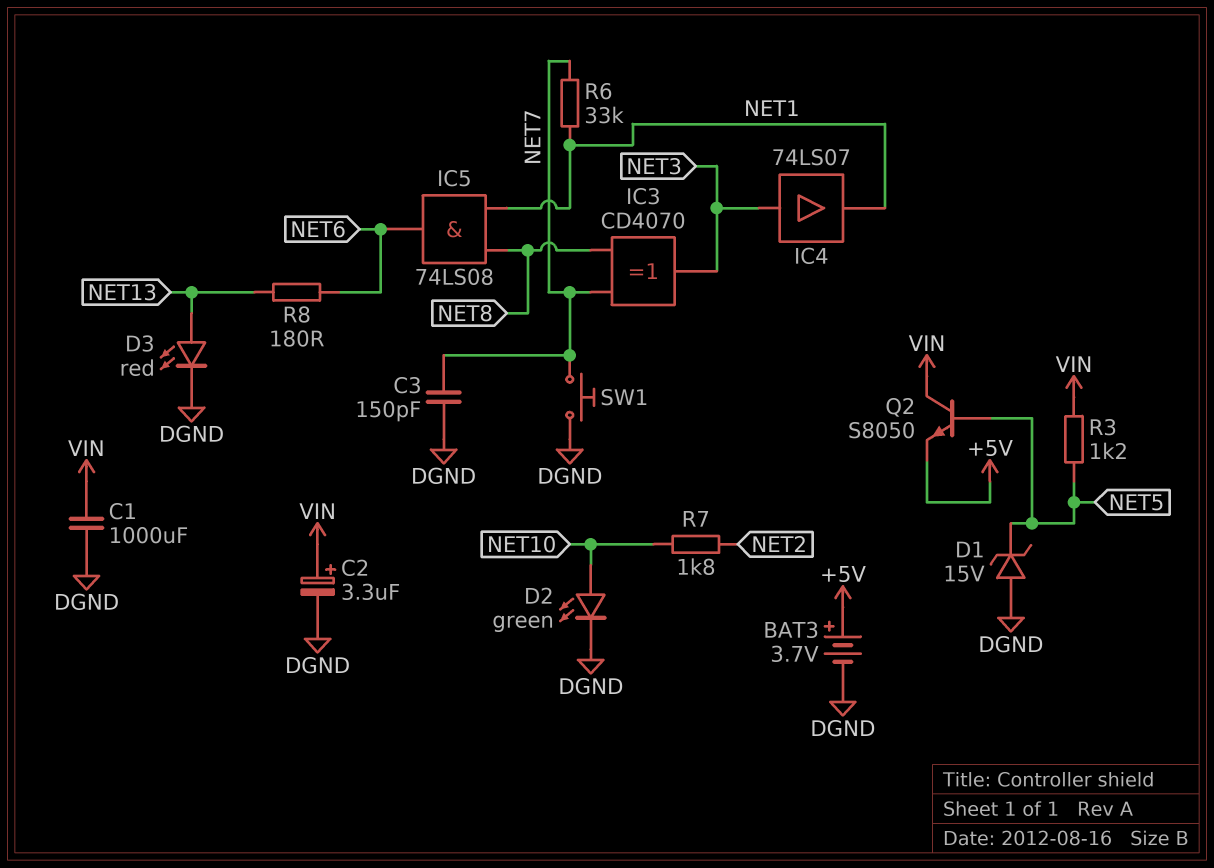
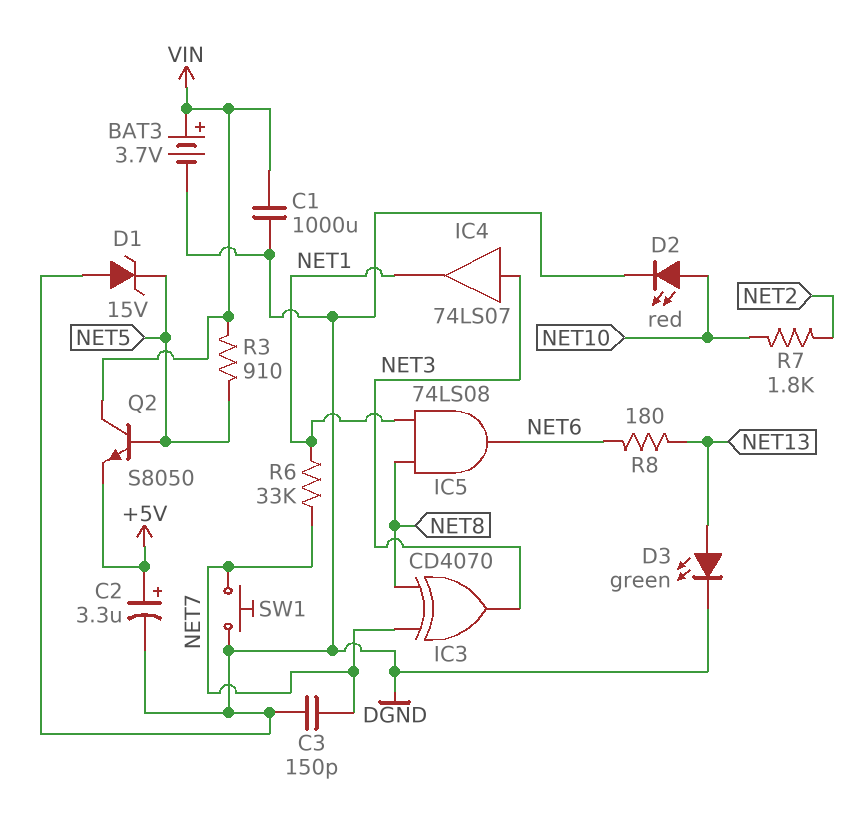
BAT3: 3.7V (plus +5V, minus DGND) -> 3.7V (plus VIN, minus DGND)
C2: 3.3uF (plus VIN, minus DGND) -> 3.3uF (plus +5V, minus DGND)
D2: LED green (A NET10, K DGND) -> LED red (A NET10, K DGND)
D3: LED red (A NET13, K DGND) -> LED green (A NET13, K DGND)
R3: 1.2k (NET5, VIN) -> 910 (NET5, VIN)

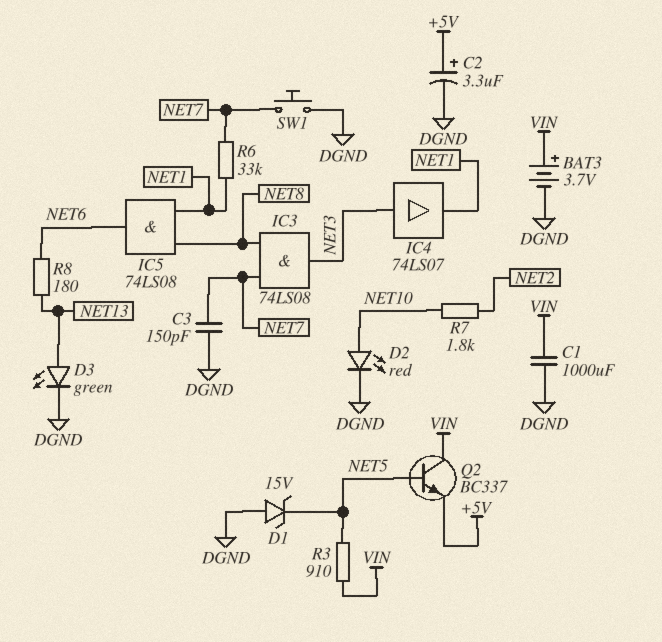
IC3: XOR CD4070 (in NET7, in NET8, out NET3) -> AND 74LS08 (in NET7, in NET8, out NET3)
Q2: NPN S8050 (B NET5, C VIN, E +5V) -> NPN BC337 (B NET5, C VIN, E +5V)

